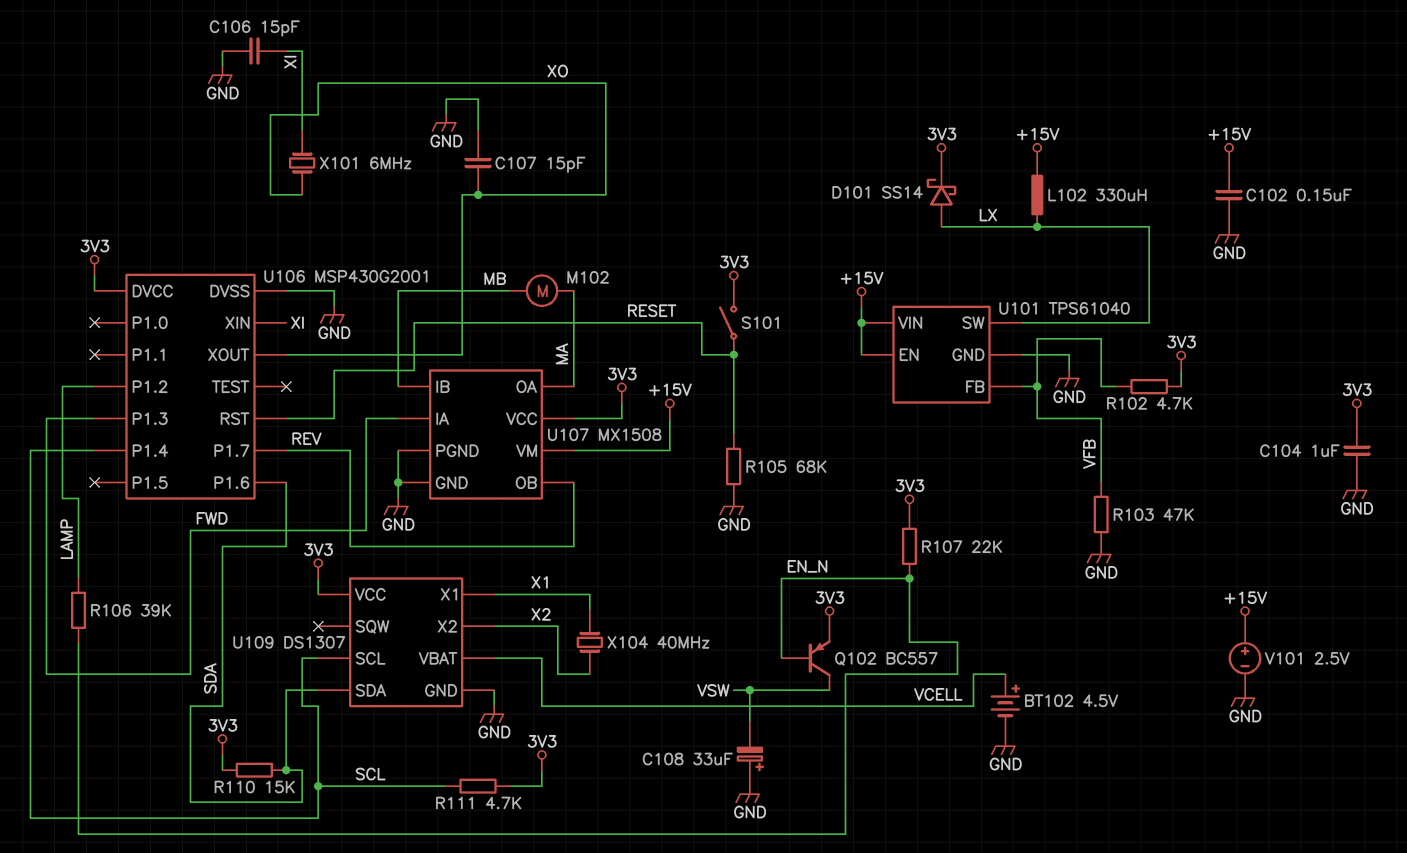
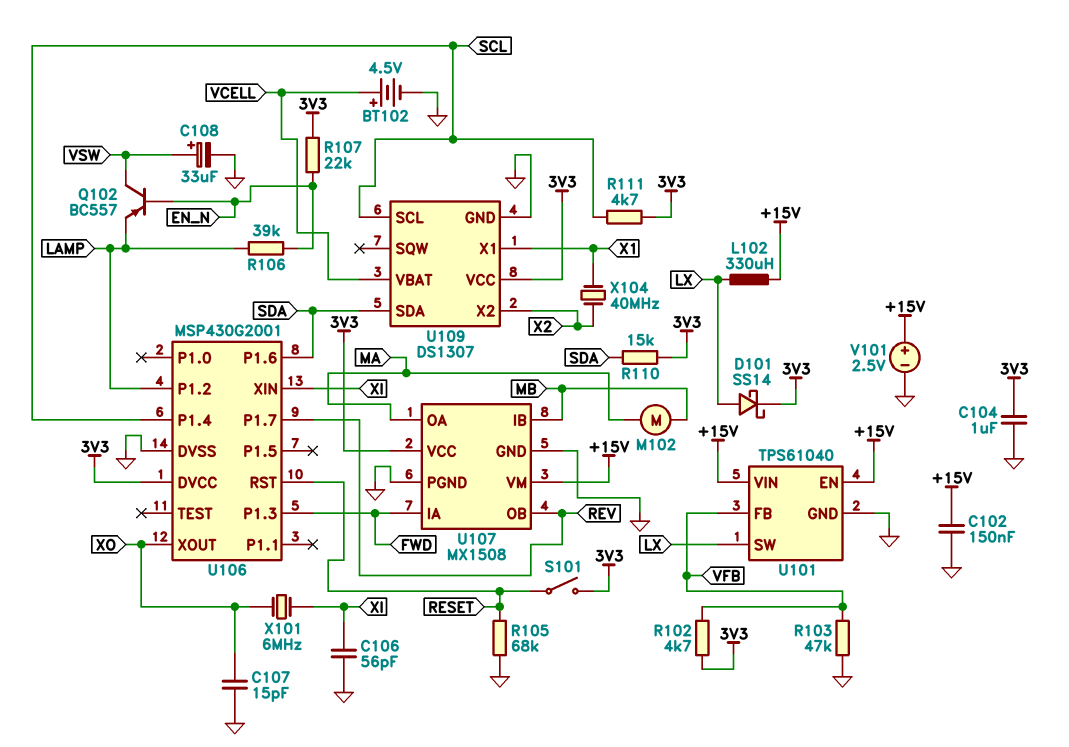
C106: 15pF (GND, XI) -> 56pF (GND, XI)
C108: 33uF (plus GND, minus VSW) -> 33uF (plus VSW, minus GND)
Q102: PNP BC557 (B EN_N, C VSW, E 3V3) -> PNP BC557 (B EN_N, C VSW, E LAMP)

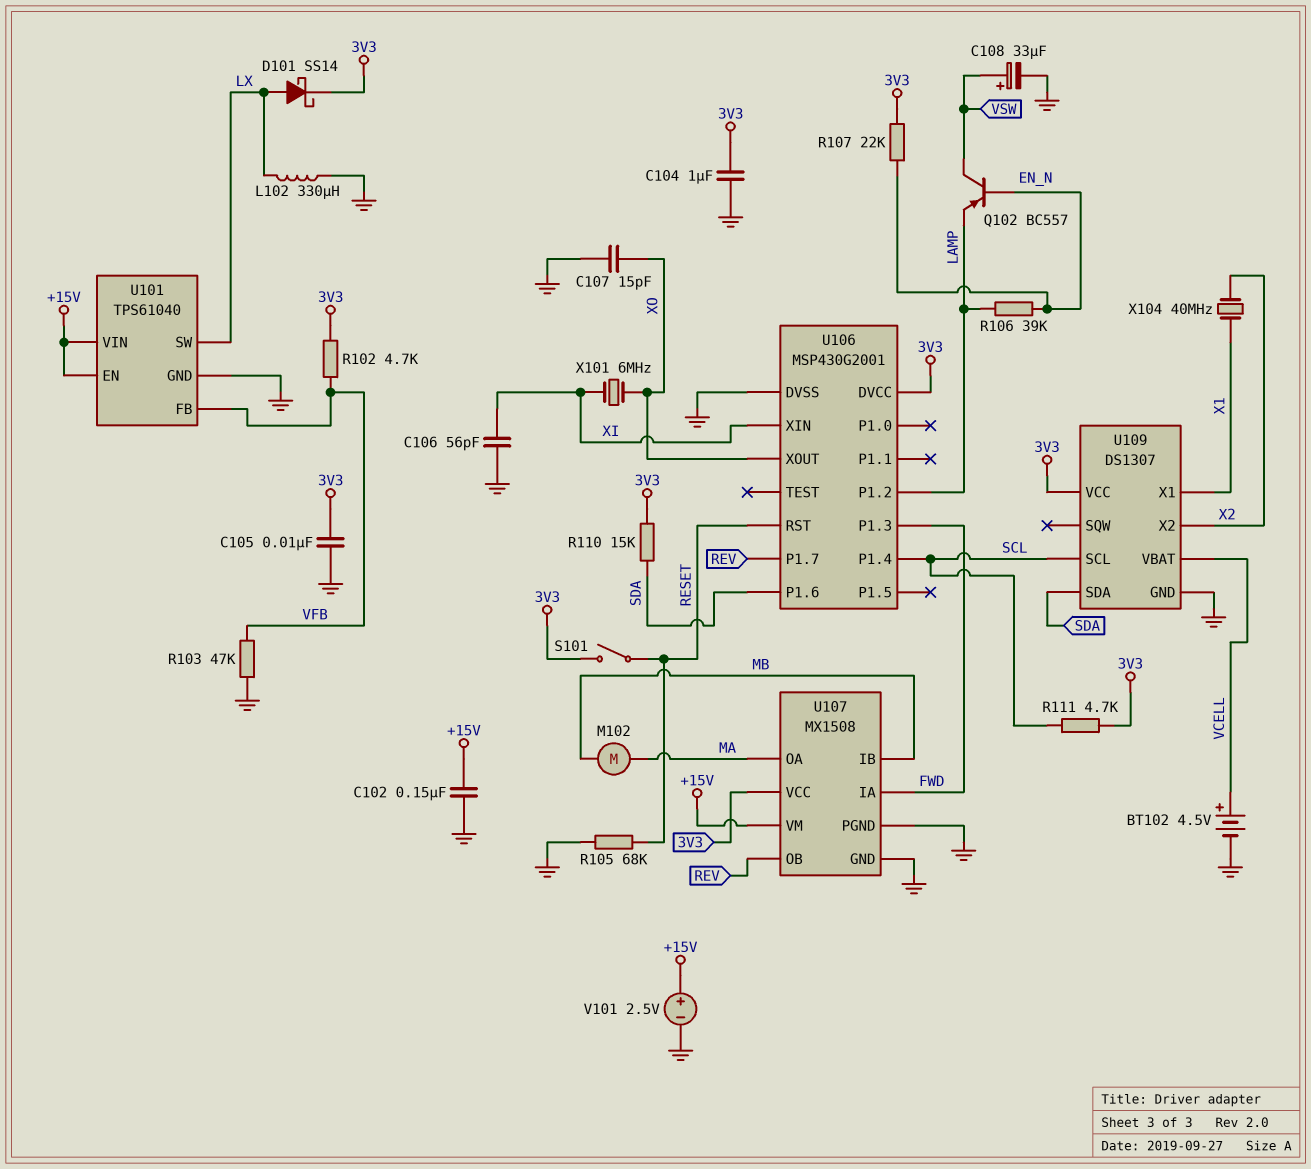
C105: none -> 10nF (3V3, GND)
L102: 330uH (+15V, LX) -> 330uH (GND, LX)

